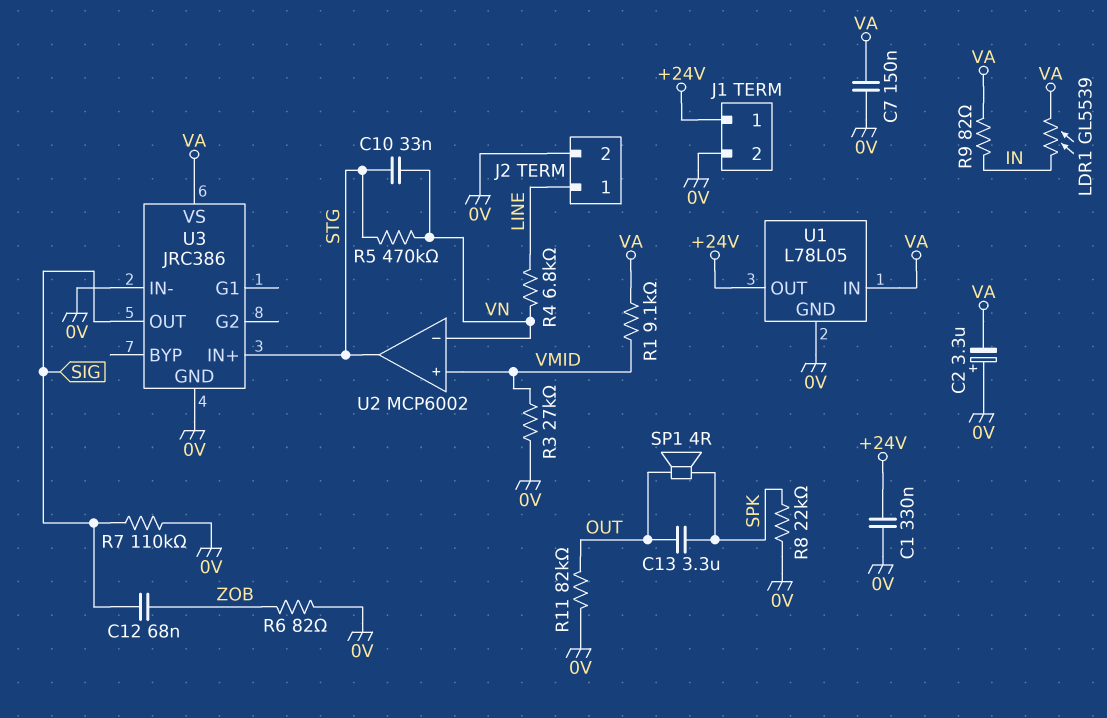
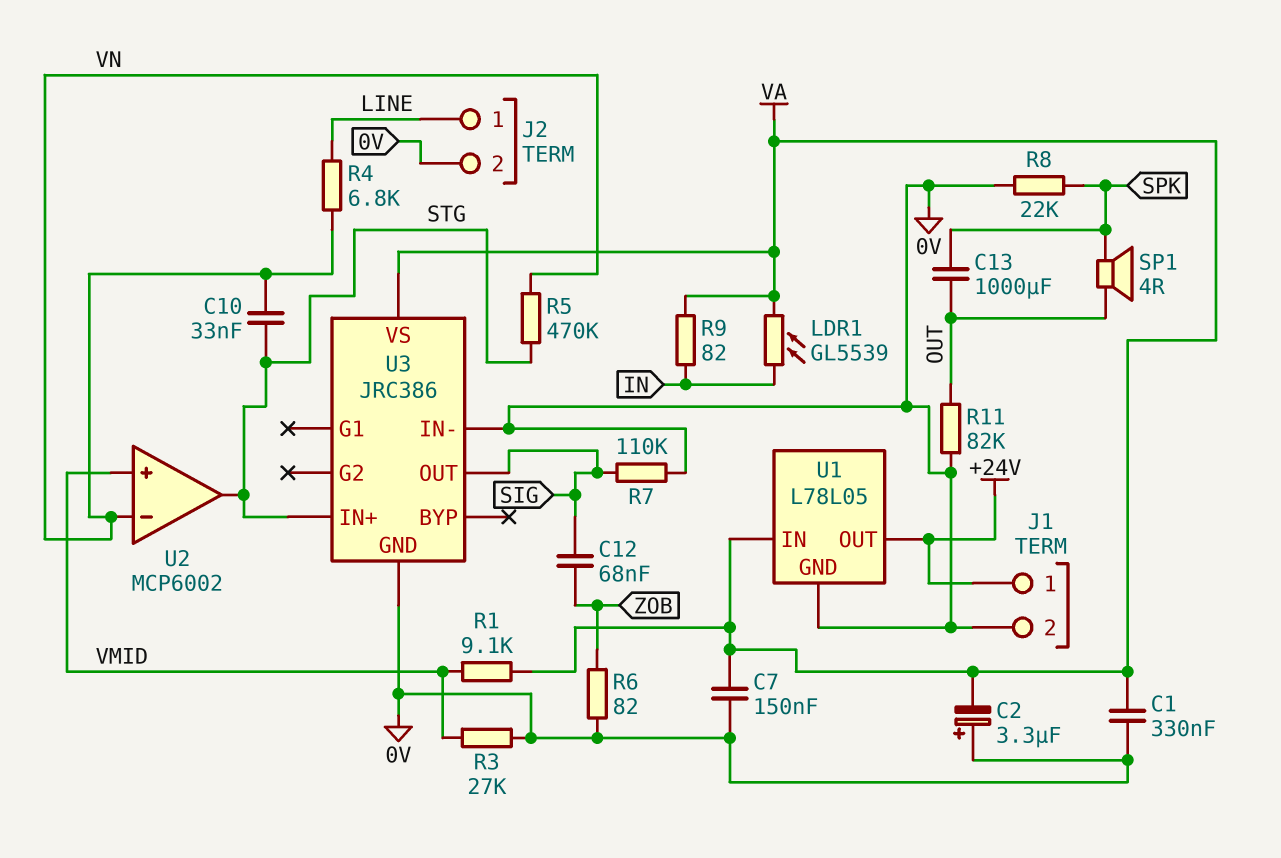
C1: 330nF (+24V, 0V) -> 330nF (0V, VA)
C13: 3.3uF (OUT, SPK) -> 1000uF (OUT, SPK)

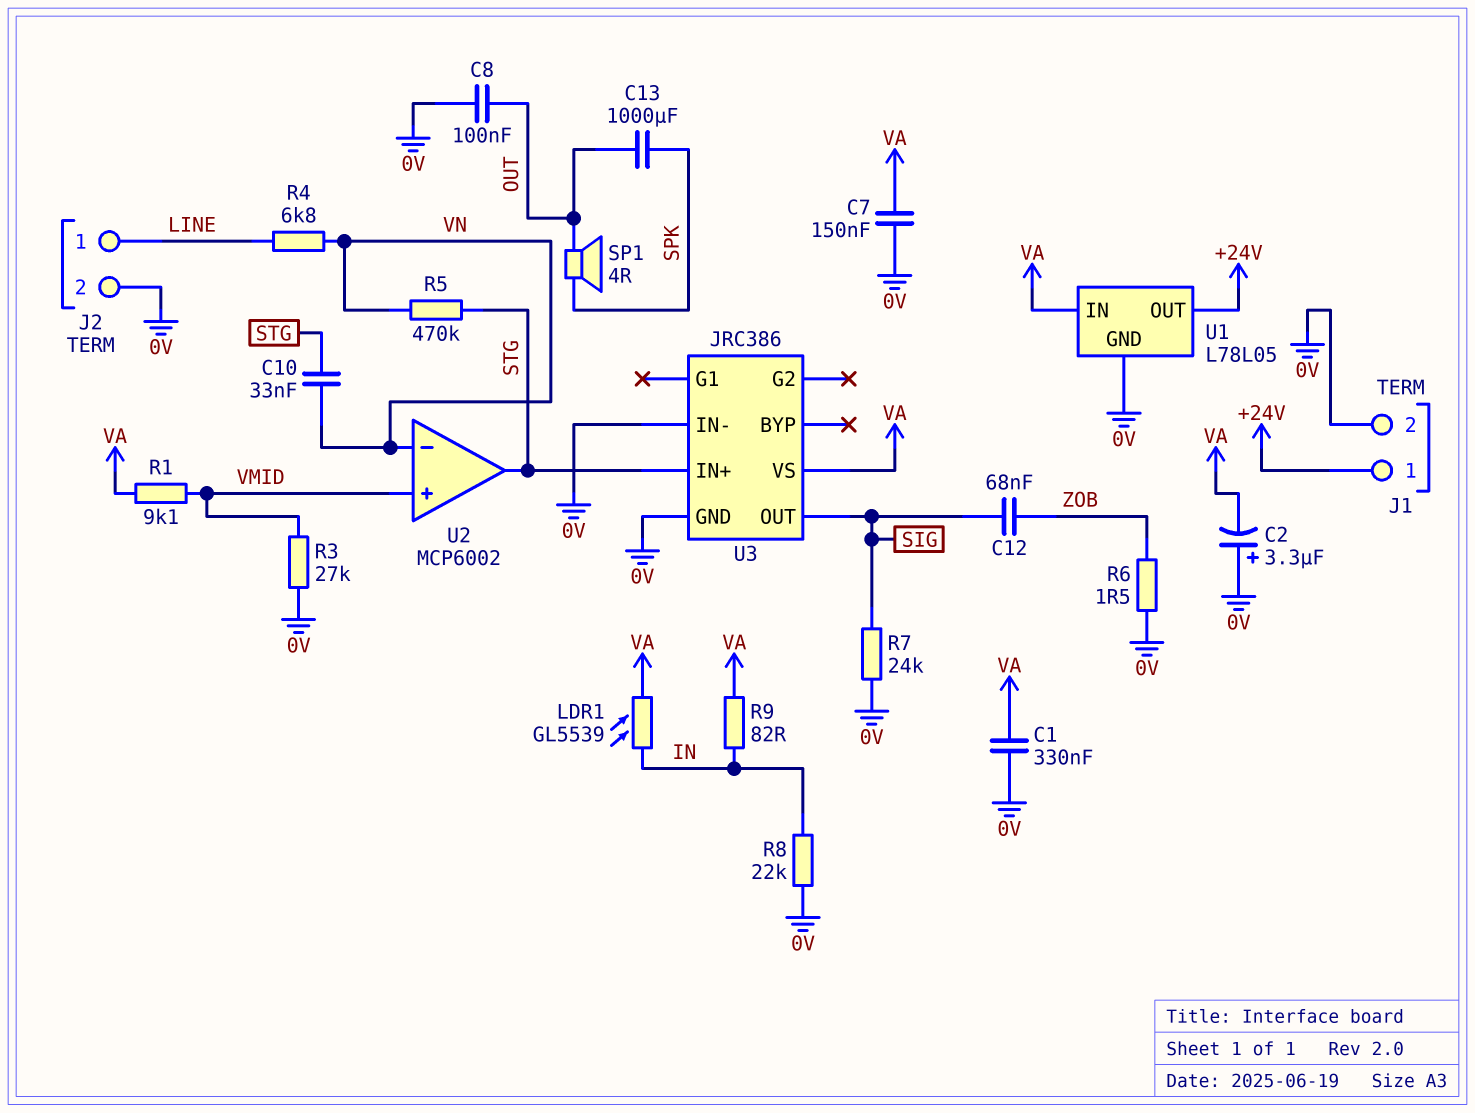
C8: none -> 100nF (0V, OUT)
R6: 82 (0V, ZOB) -> 1.5 (0V, ZOB)
R7: 110k (0V, SIG) -> 24k (0V, SIG)
R8: 22k (0V, SPK) -> 22k (0V, IN)
R11: 82k (0V, OUT) -> none

